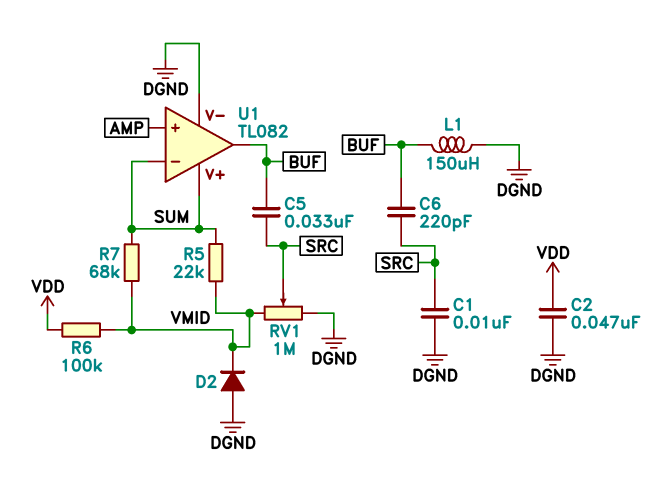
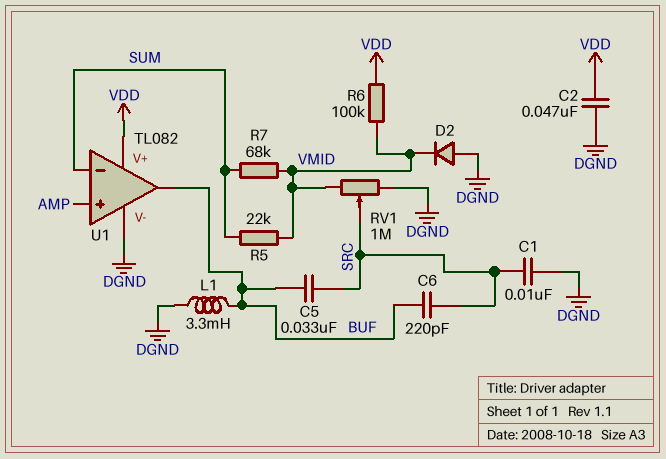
L1: 150uH (BUF, DGND) -> 3.3mH (BUF, DGND)
U1 pin V+: SUM -> VDD

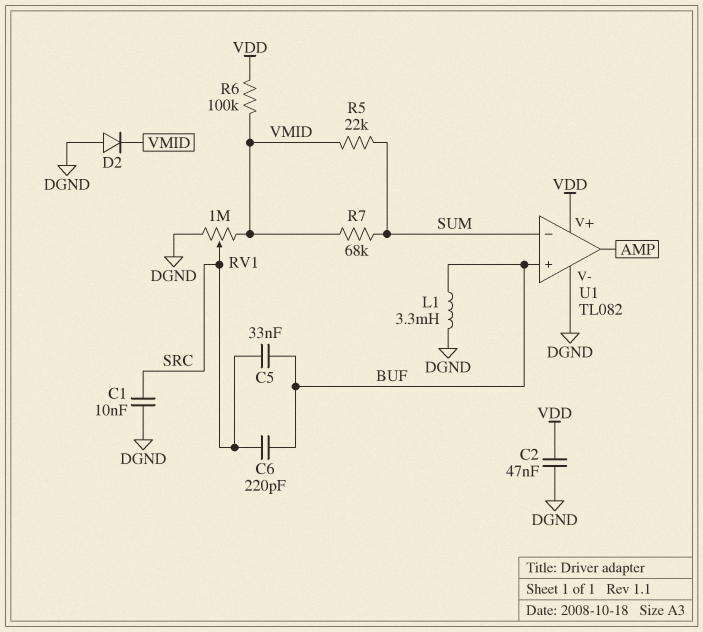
U1 pin in+: AMP -> BUF
U1 pin out: BUF -> AMP

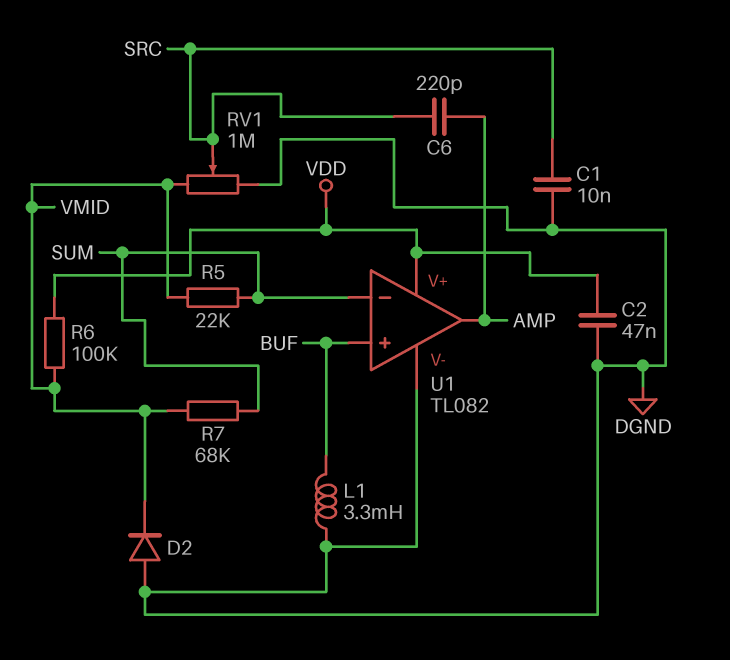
C5: 33nF (BUF, SRC) -> none
C6: 220pF (BUF, SRC) -> 220pF (AMP, SRC)

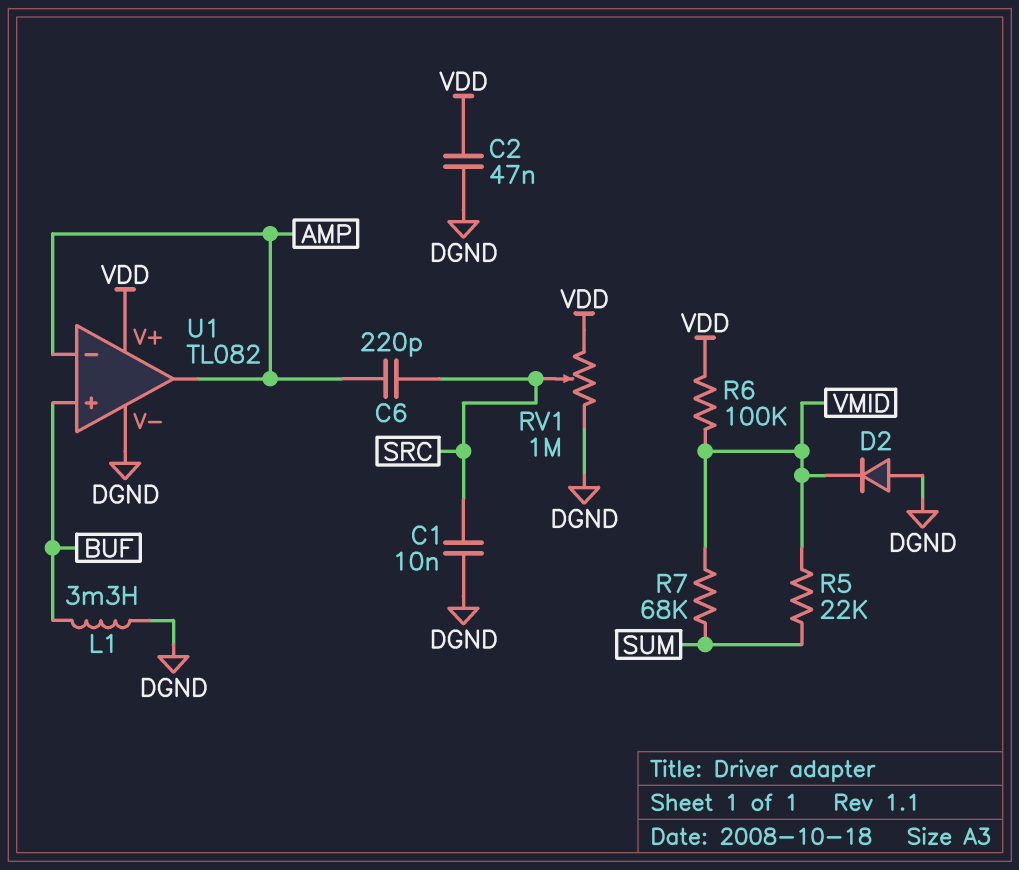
RV1: 1M (DGND, VMID, wiper SRC) -> 1M (DGND, VDD, wiper SRC)
U1 pin in-: SUM -> AMP

